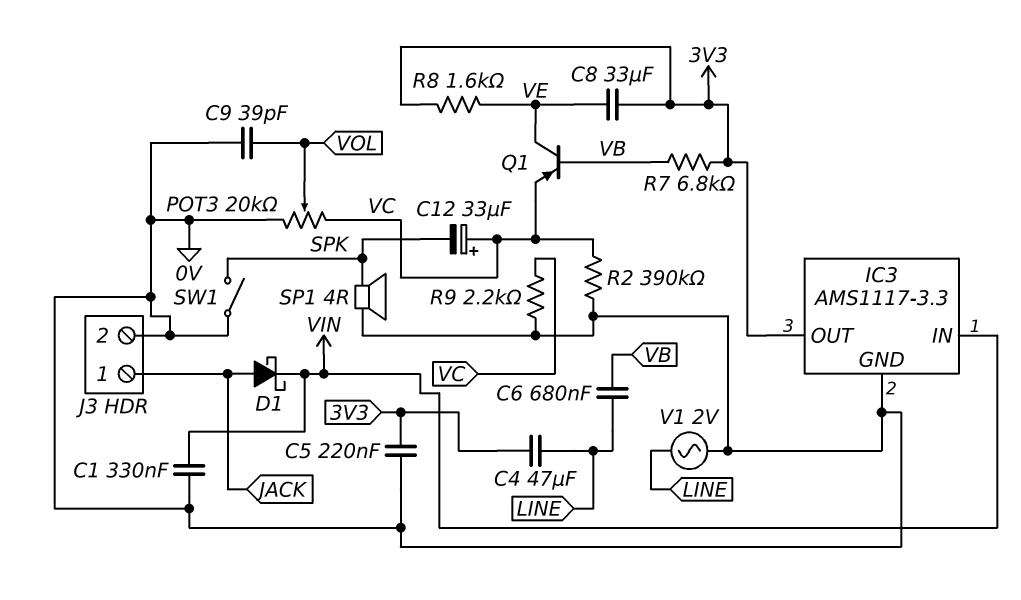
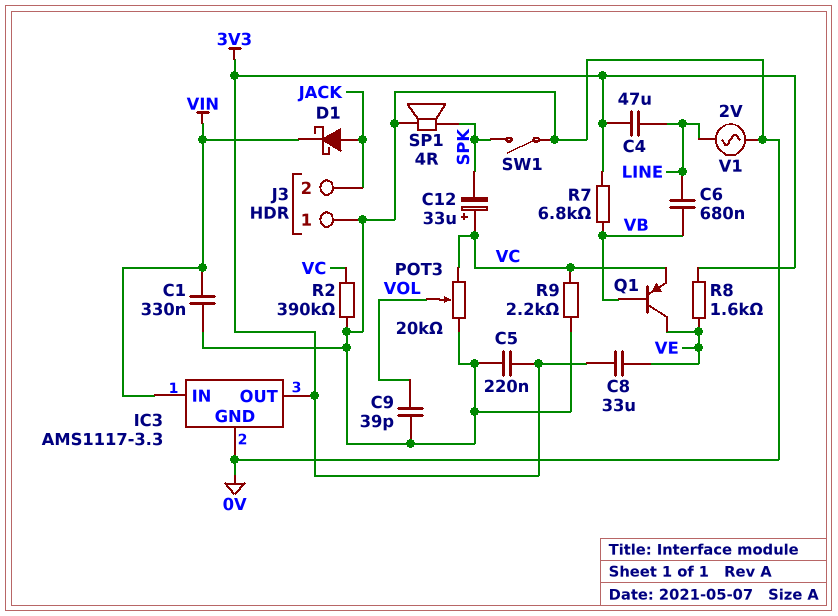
J3 pin 1: JACK -> 0V
J3 pin 2: 0V -> JACK

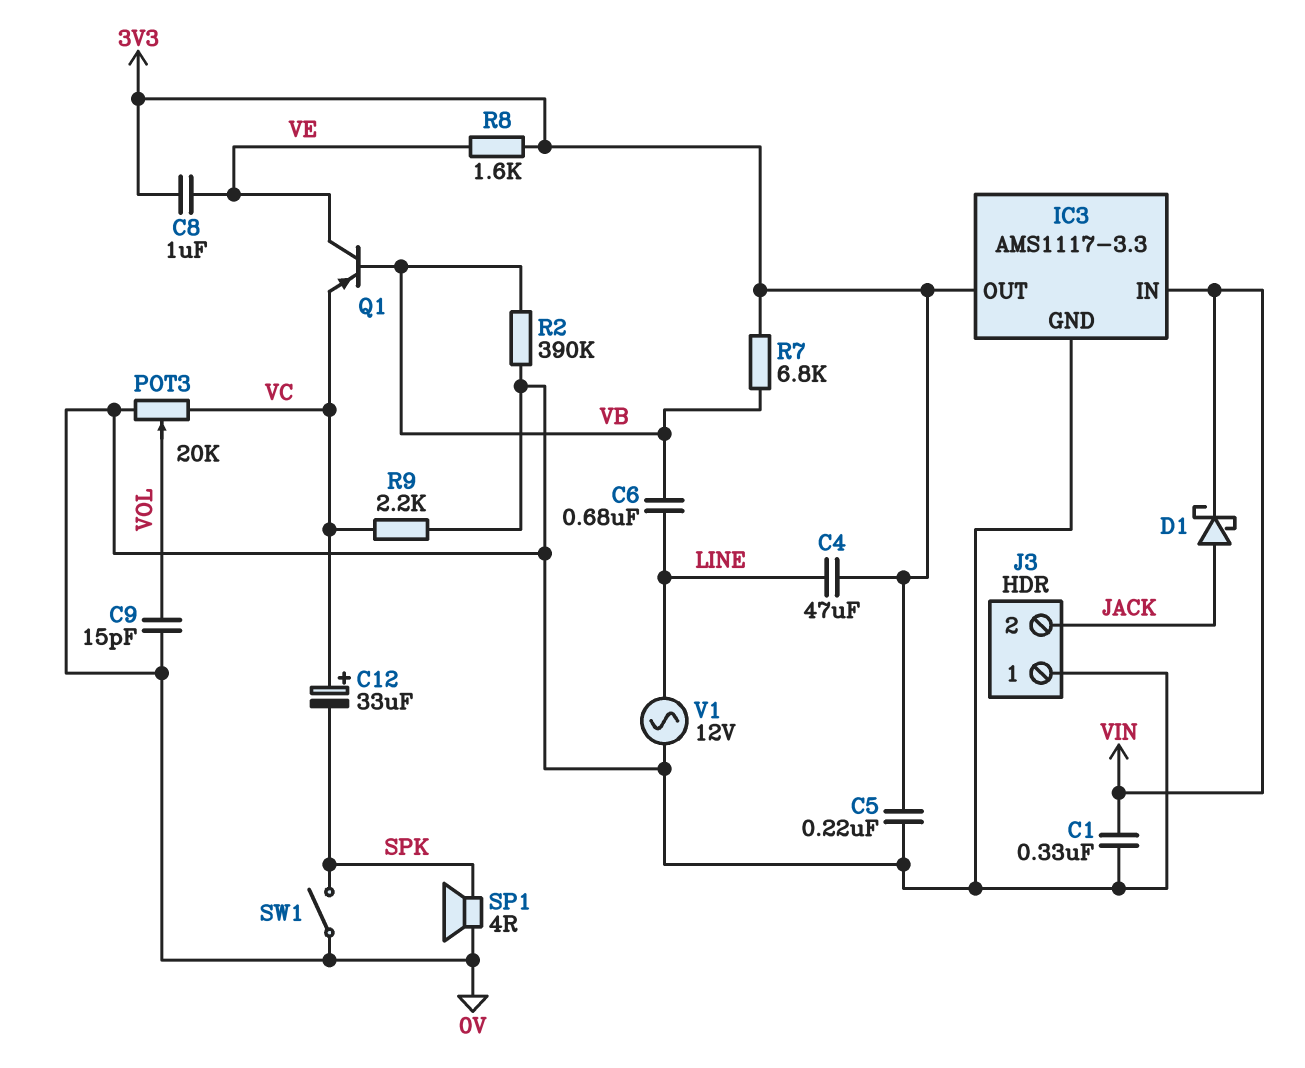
C8: 33uF (3V3, VE) -> 1uF (3V3, VE)
C9: 39pF (0V, VOL) -> 15pF (0V, VOL)
R2: 390k (0V, VC) -> 390k (0V, VB)
V1: AC 2V (0V, LINE) -> AC 12V (0V, LINE)

